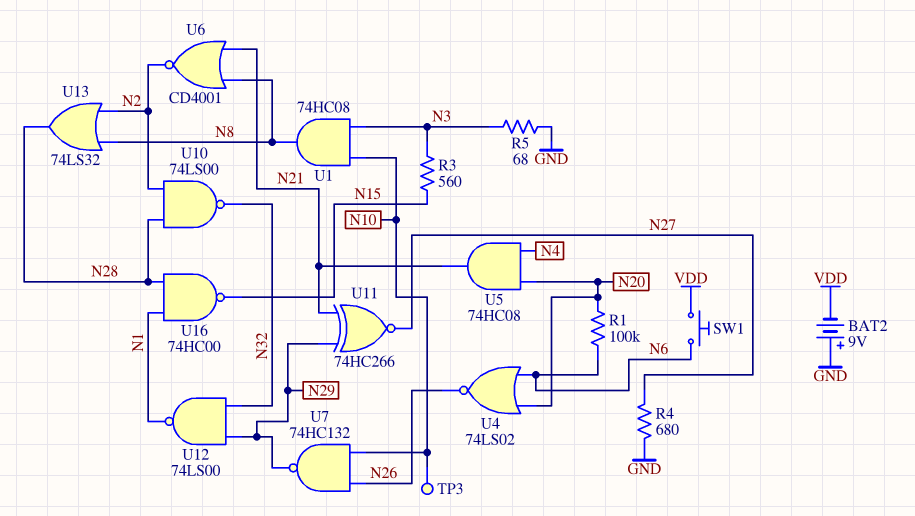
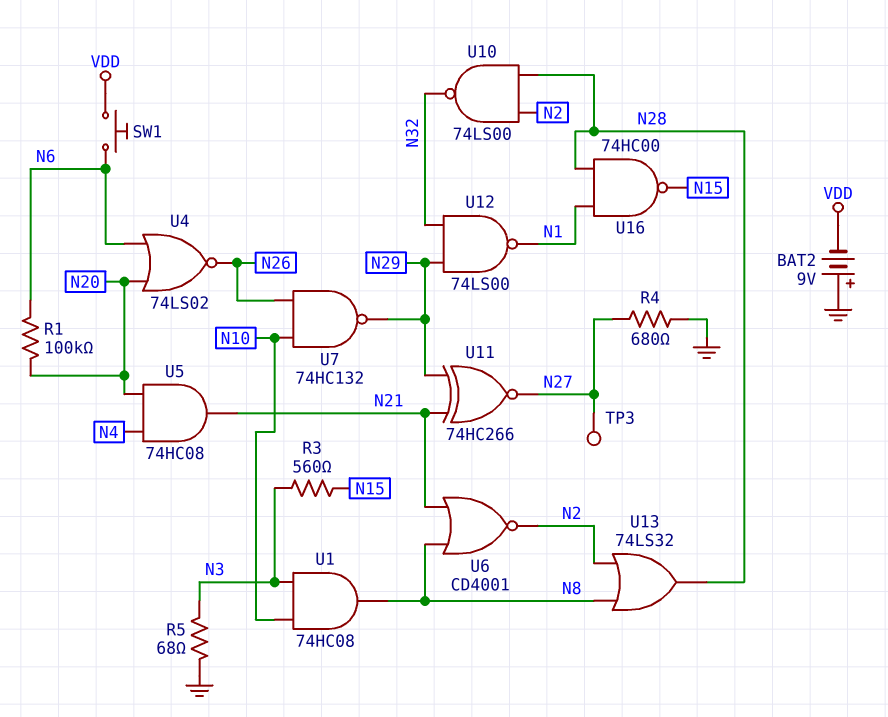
TP3: test point (N10) -> test point (N27)

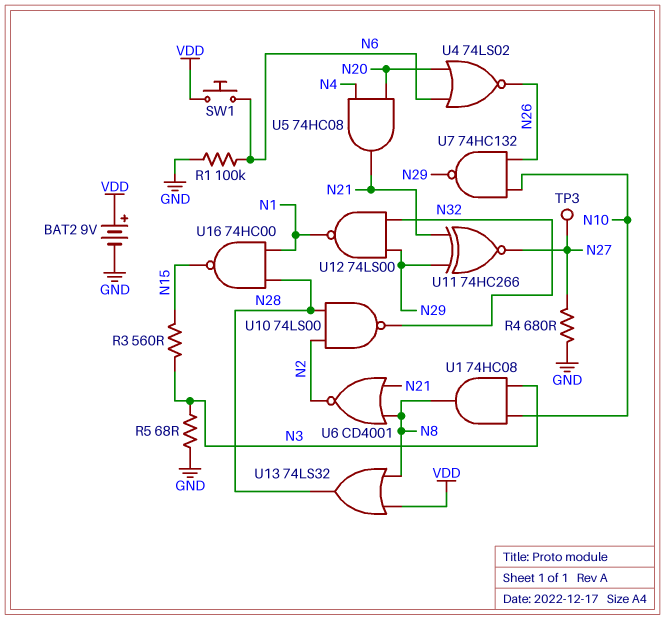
BAT2: 9V (plus GND, minus VDD) -> 9V (plus VDD, minus GND)
R1: 100k (N6, N20) -> 100k (GND, N6)
U13: OR 74LS32 (in N2, in N8, out N28) -> OR 74LS32 (in N8, in VDD, out N28)

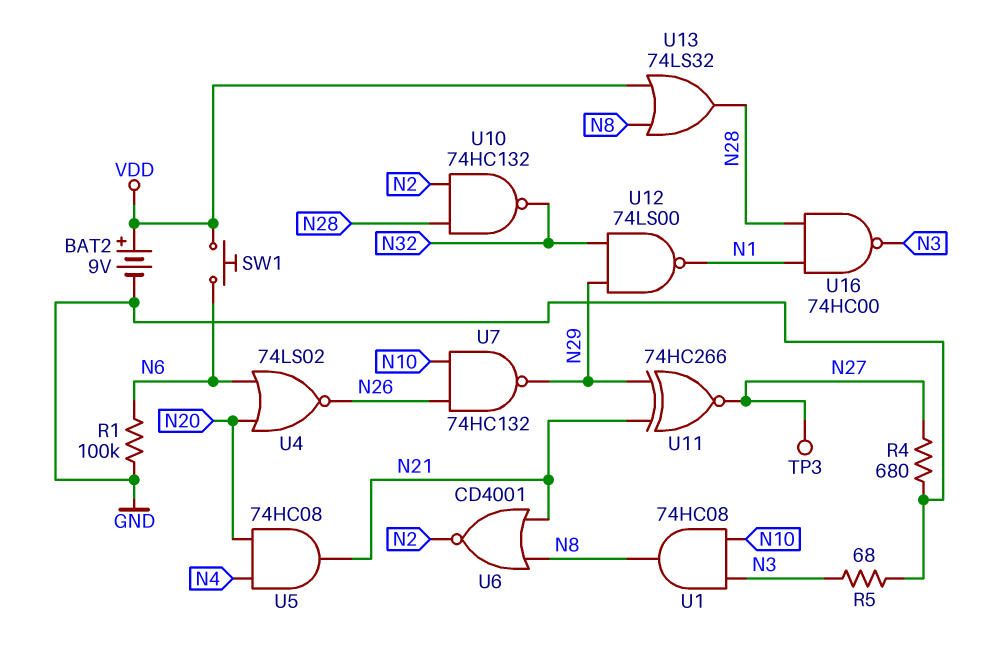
R3: 560 (N3, N15) -> none
U10: NAND 74LS00 (in N2, in N28, out N32) -> NAND 74HC132 (in N2, in N28, out N32)
U16: NAND 74HC00 (in N1, in N28, out N15) -> NAND 74HC00 (in N1, in N28, out N3)

